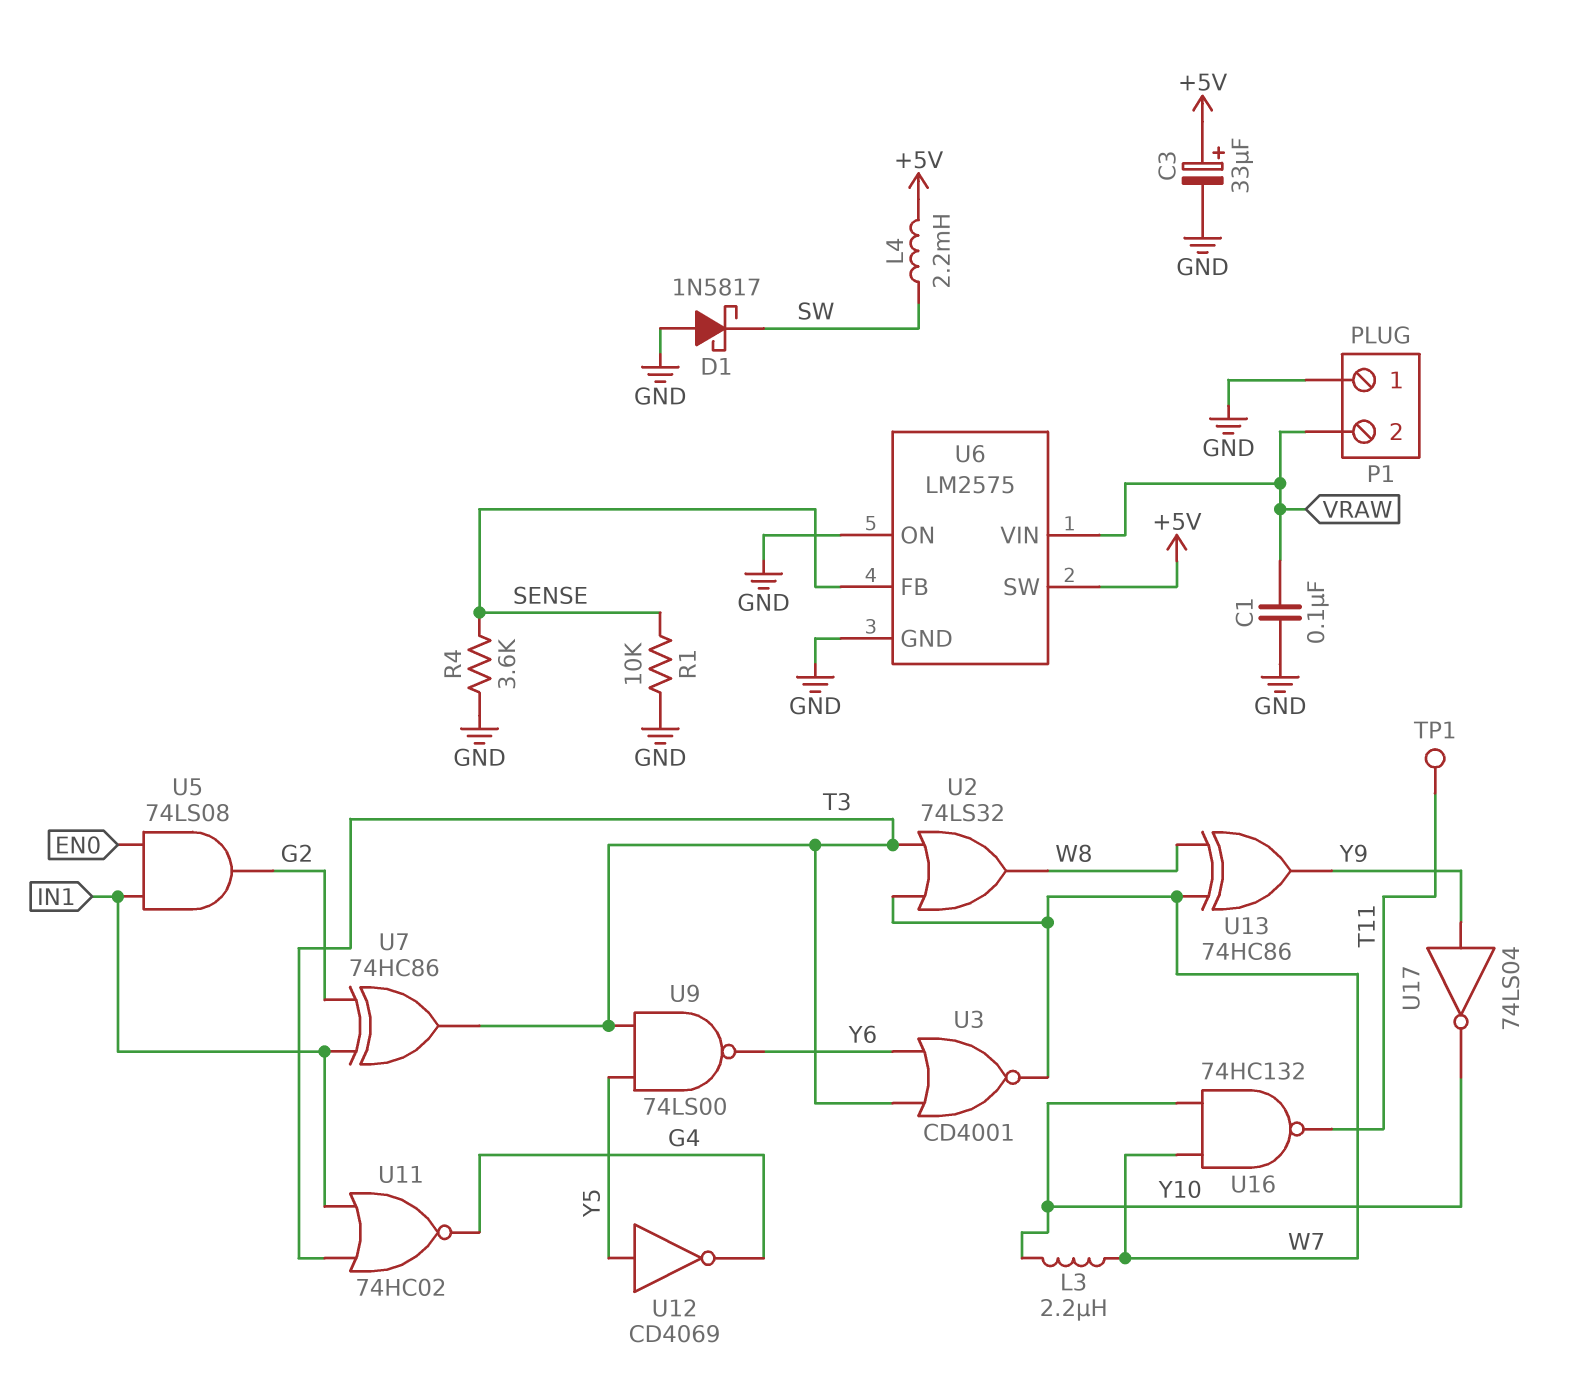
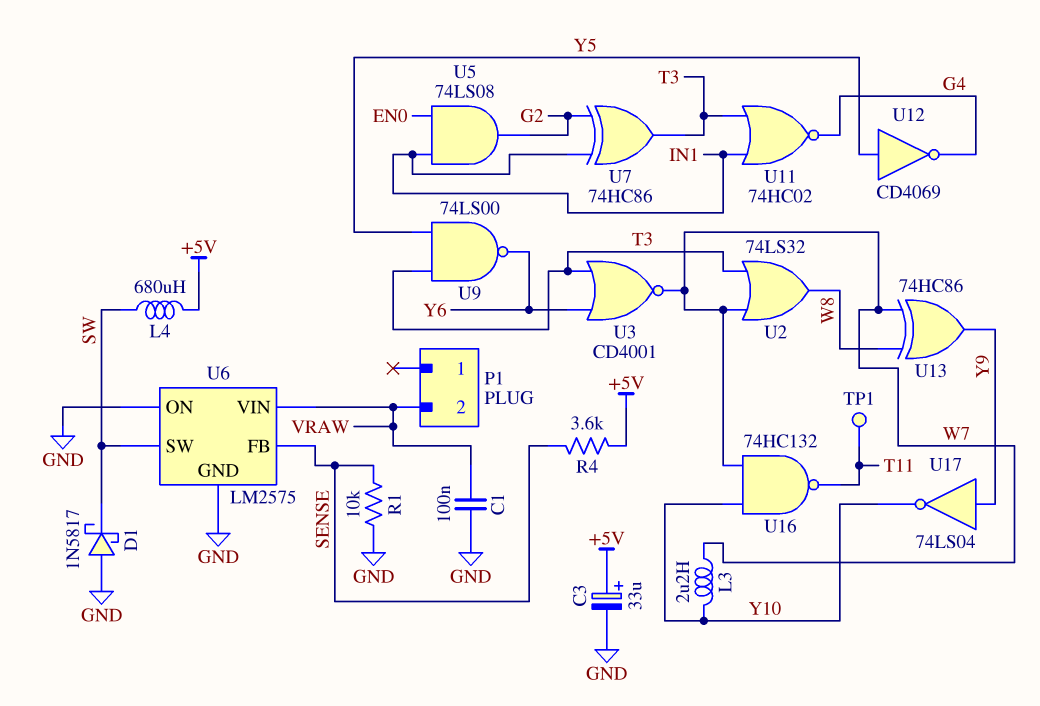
L4: 2.2mH (+5V, SW) -> 680uH (+5V, SW)
P1 pin 1: GND -> none
R4: 3.6k (GND, SENSE) -> 3.6k (+5V, SENSE)
U6 pin SW: +5V -> SW

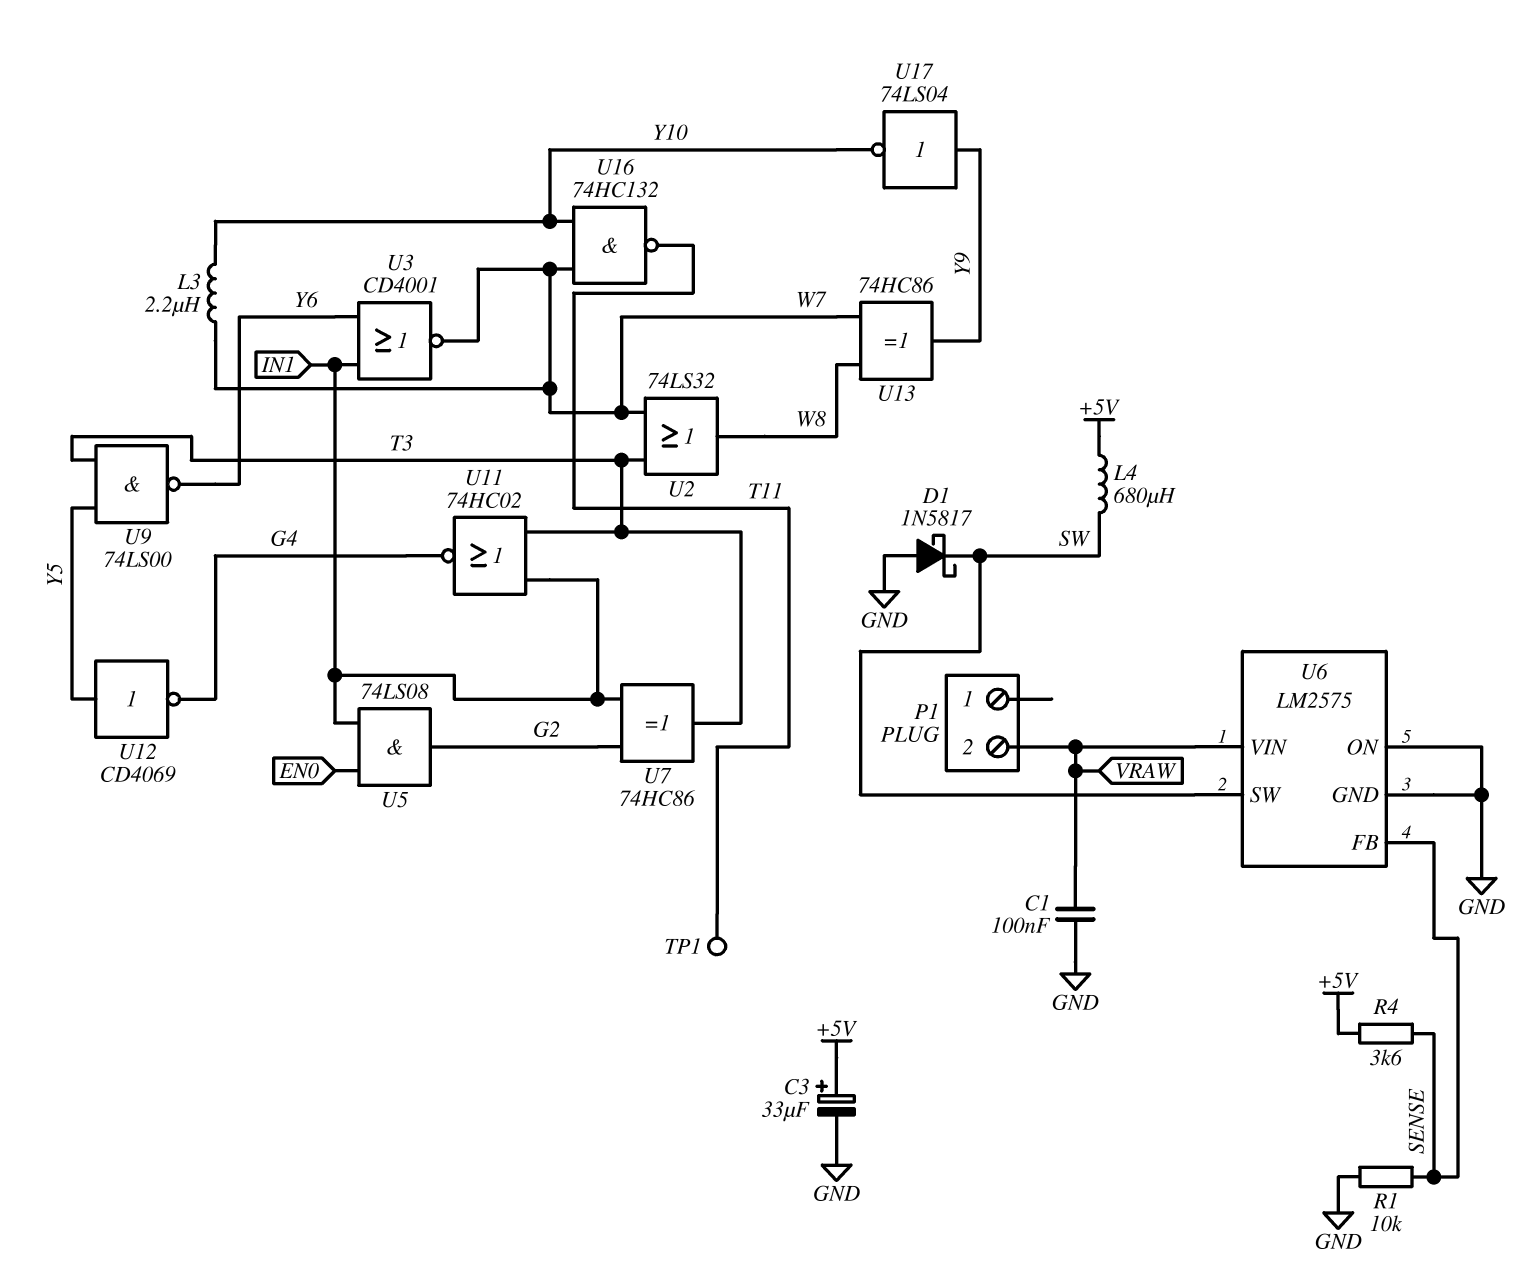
U3: NOR CD4001 (in T3, in Y6, out W7) -> NOR CD4001 (in IN1, in Y6, out W7)

